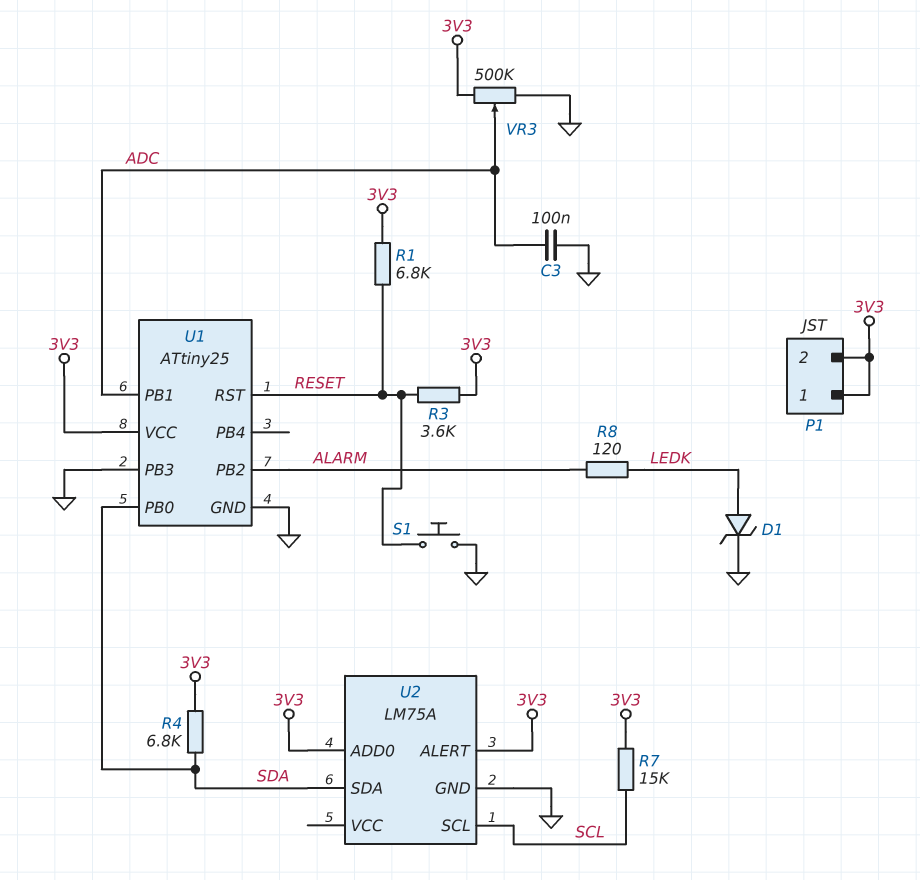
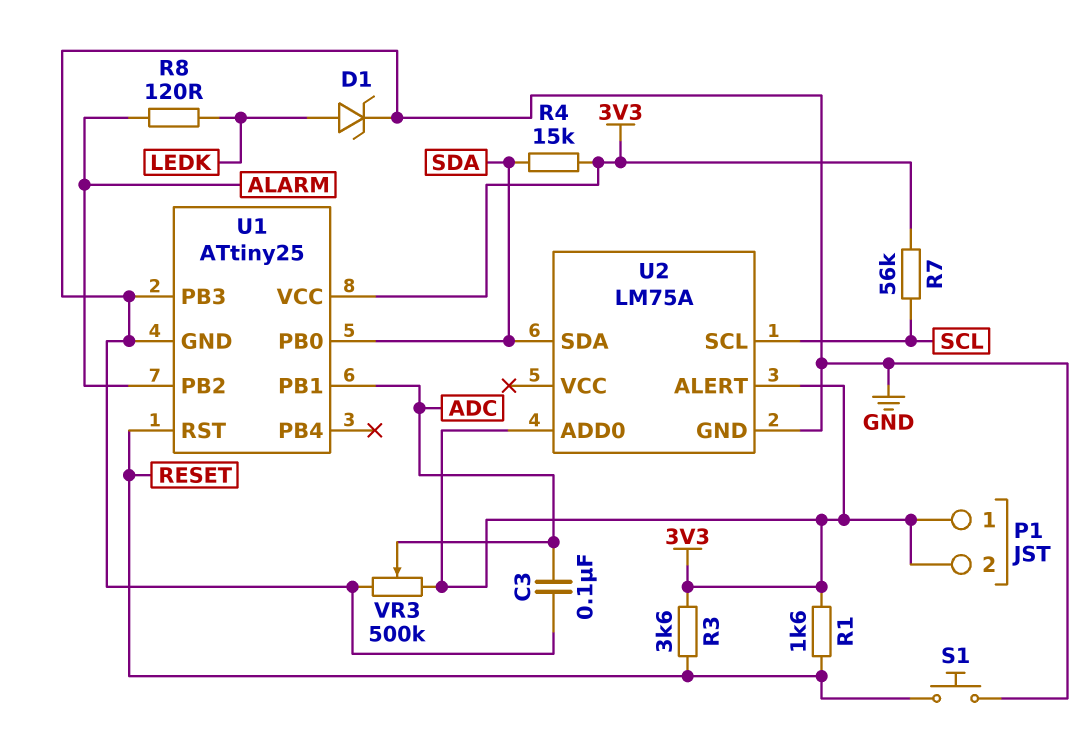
R1: 6.8k (3V3, RESET) -> 1.6k (3V3, RESET)
R4: 6.8k (3V3, SDA) -> 15k (3V3, SDA)
R7: 15k (3V3, SCL) -> 56k (3V3, SCL)

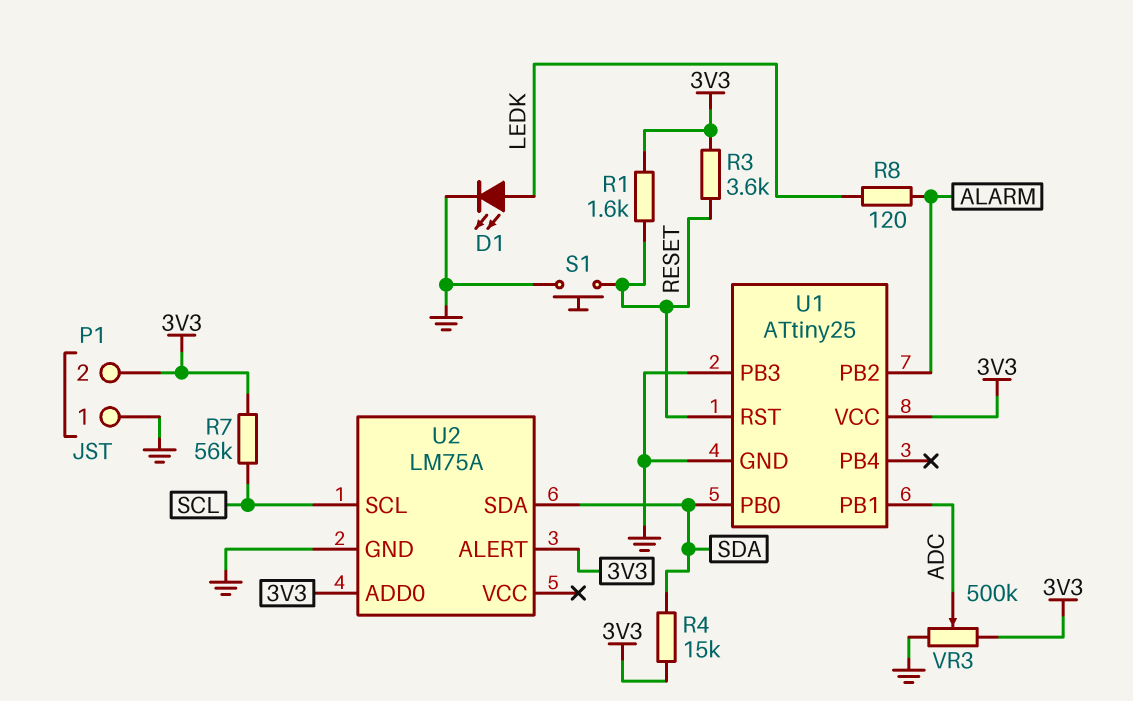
C3: 100nF (ADC, GND) -> none
D1: zener (A LEDK, K GND) -> LED (A LEDK, K GND)
P1 pin 1: 3V3 -> GND

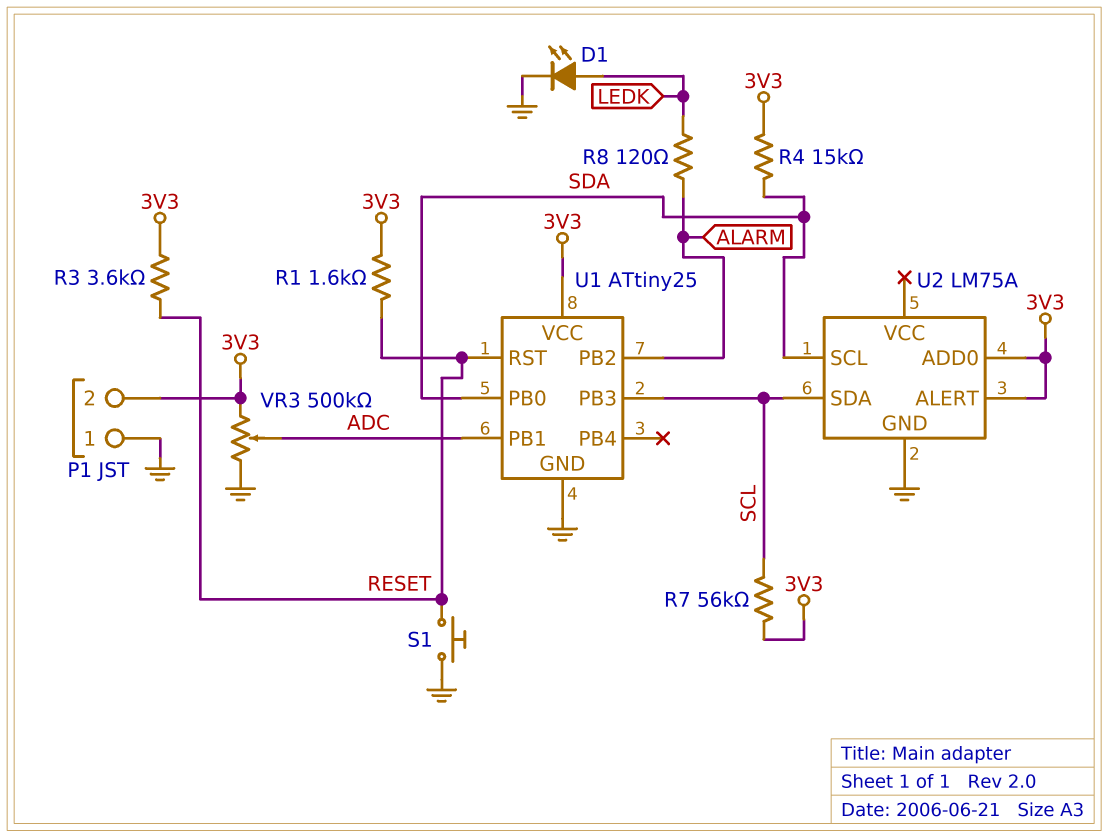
U1 pin PB3: GND -> SCL
U2 pin SCL: SCL -> SDA
U2 pin SDA: SDA -> SCL

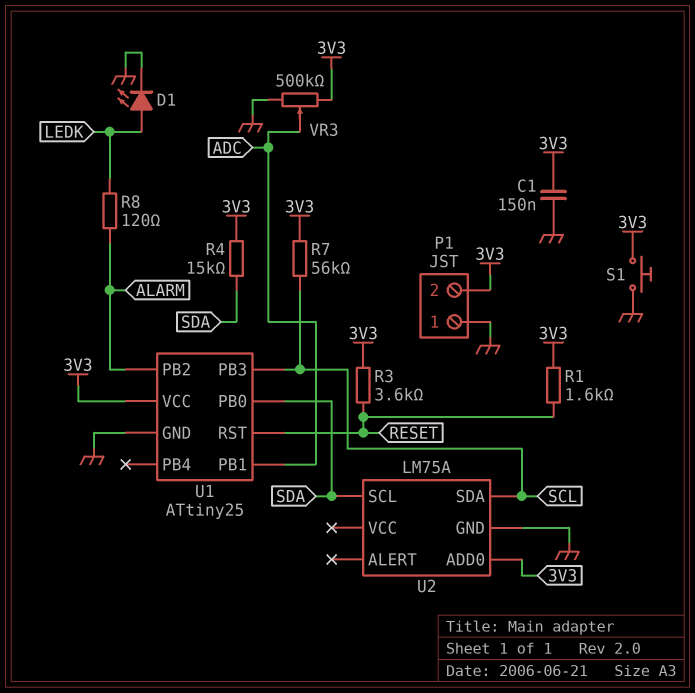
C1: none -> 150nF (3V3, GND)
S1: button (GND, RESET) -> button (3V3, GND)
U2 pin ALERT: 3V3 -> none

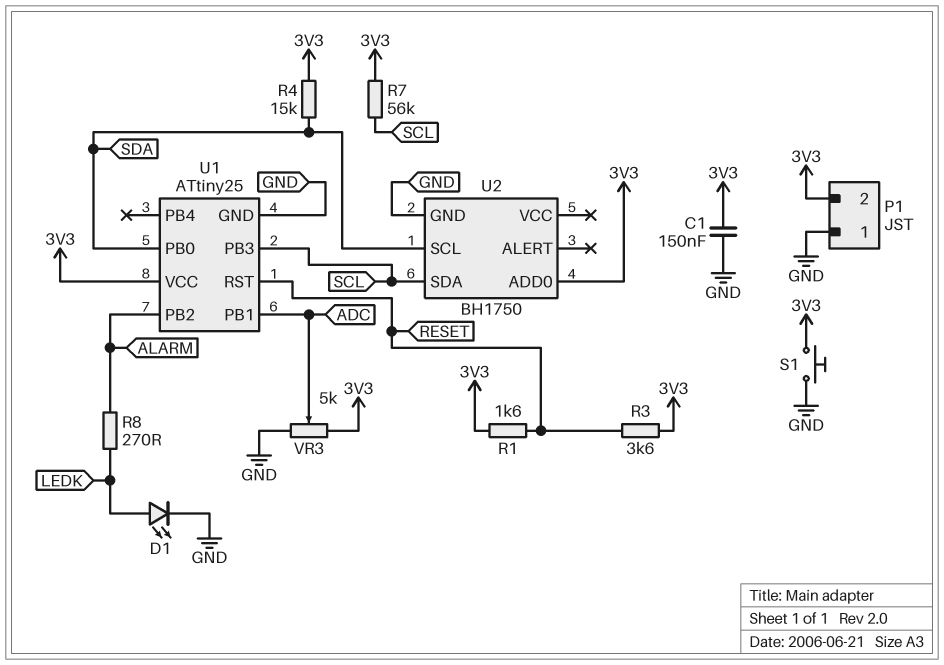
R8: 120 (ALARM, LEDK) -> 270 (ALARM, LEDK)
U2: LM75A -> BH1750
VR3: 500k (3V3, GND, wiper ADC) -> 5k (3V3, GND, wiper ADC)

